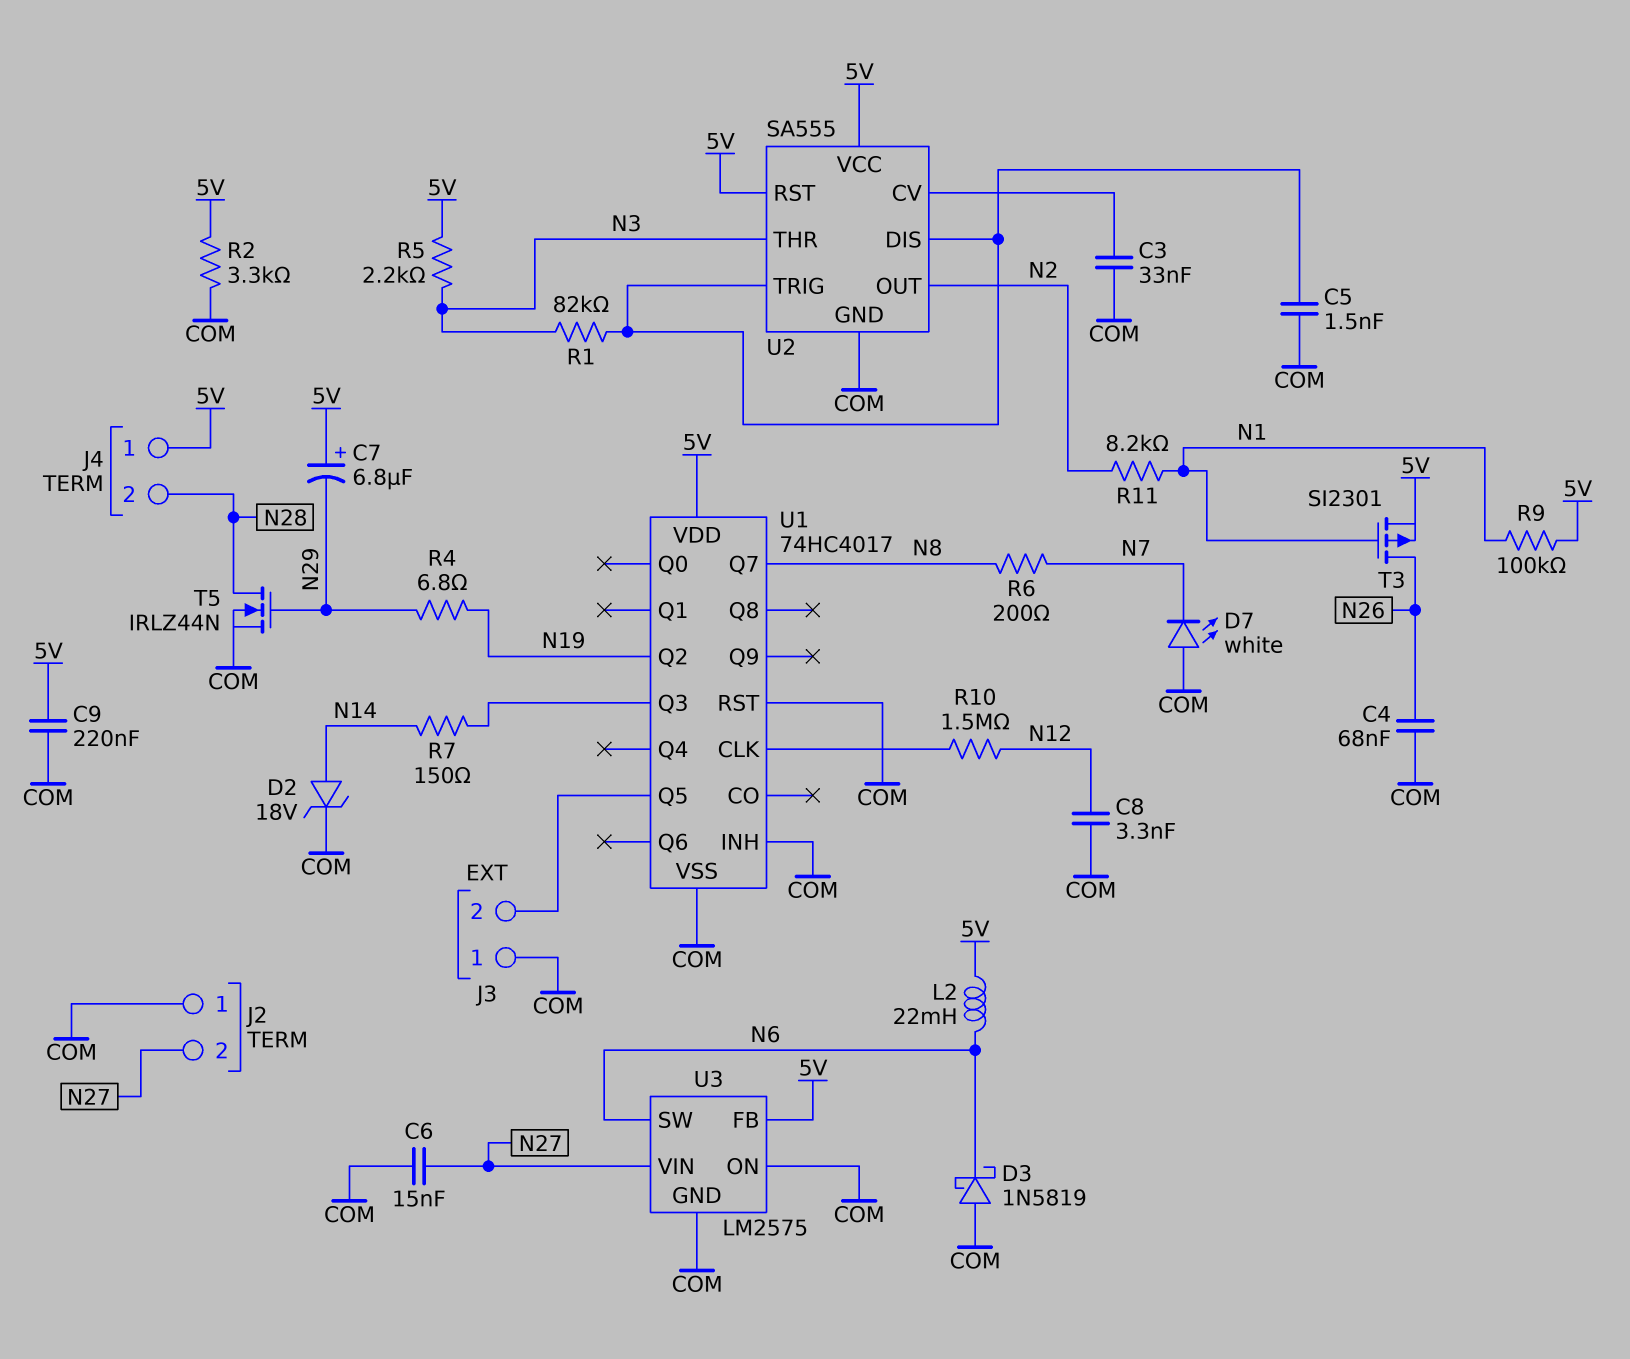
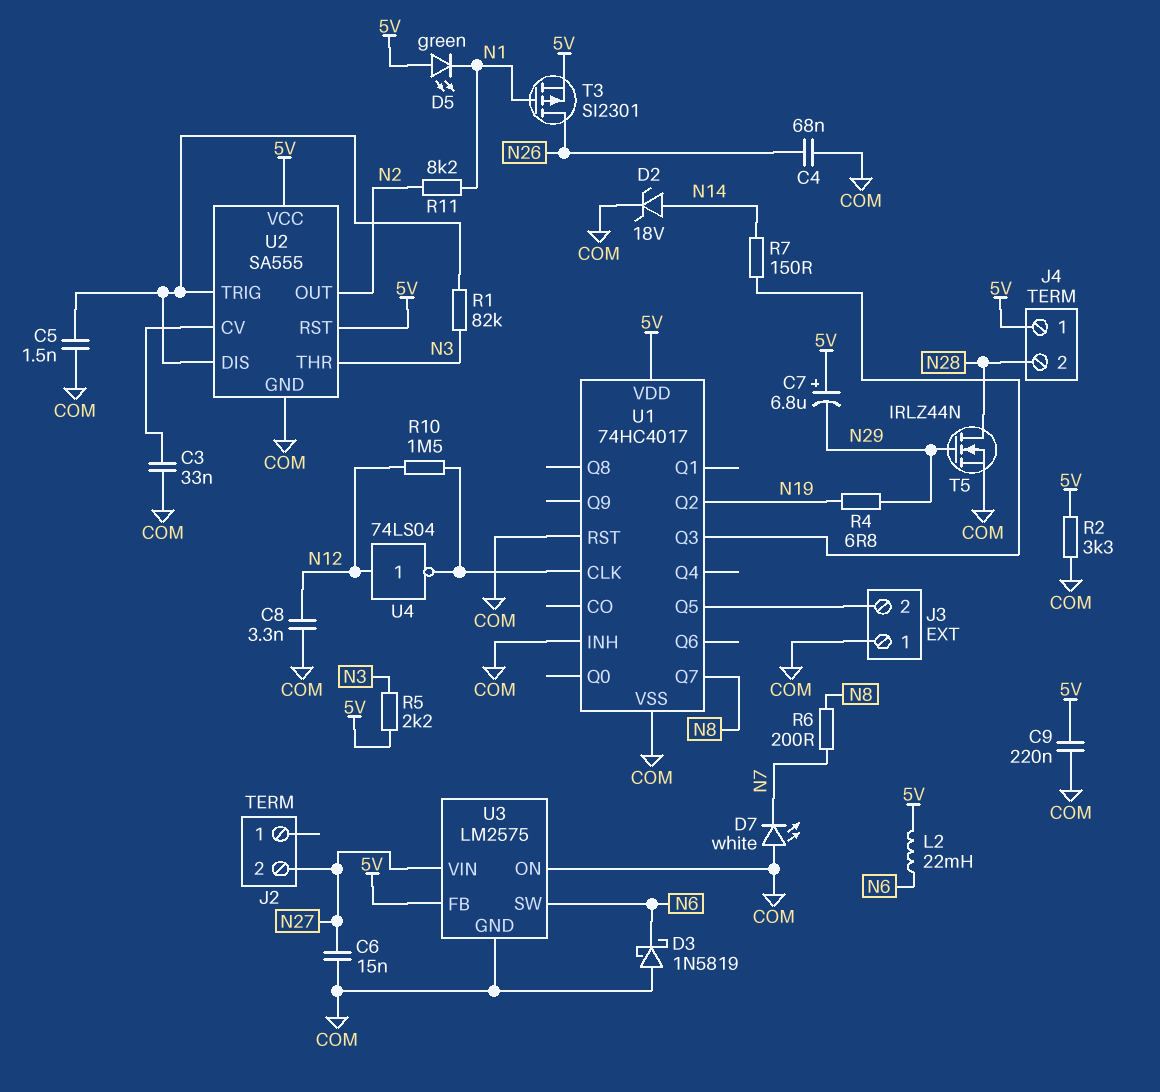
D5: none -> LED green (A 5V, K N1)
J2 pin 1: COM -> none
R9: 100k (5V, N1) -> none
U4: none -> NOT 74LS04 (in N12, out U1/CLK)

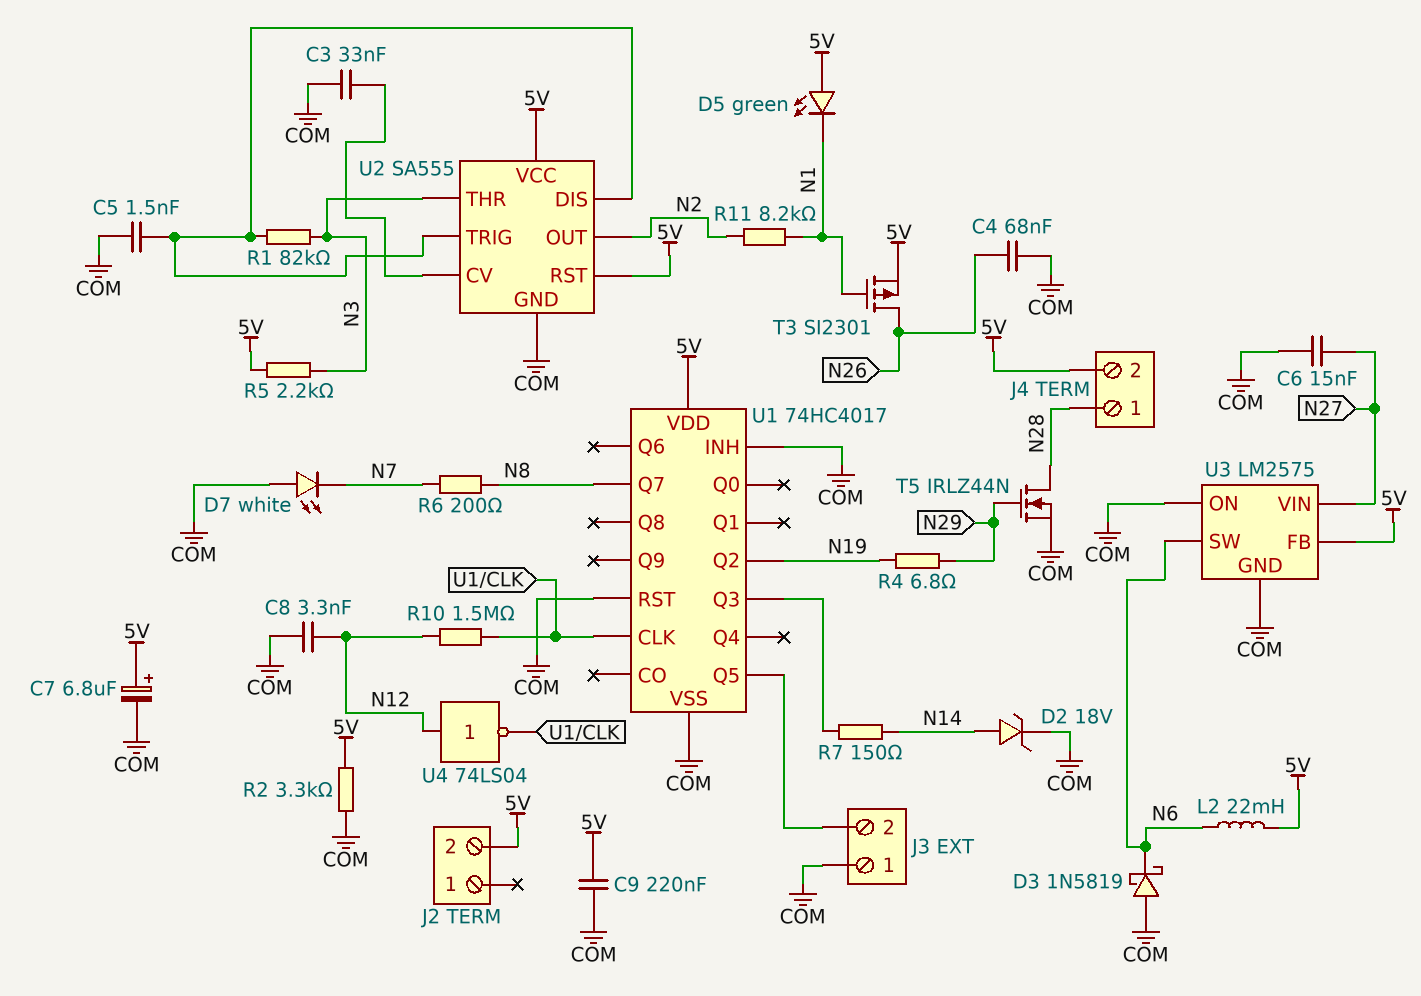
C7: 6.8uF (plus 5V, minus N29) -> 6.8uF (plus 5V, minus COM)
J2 pin 2: N27 -> 5V
J4 pin 1: 5V -> N28
J4 pin 2: N28 -> 5V

